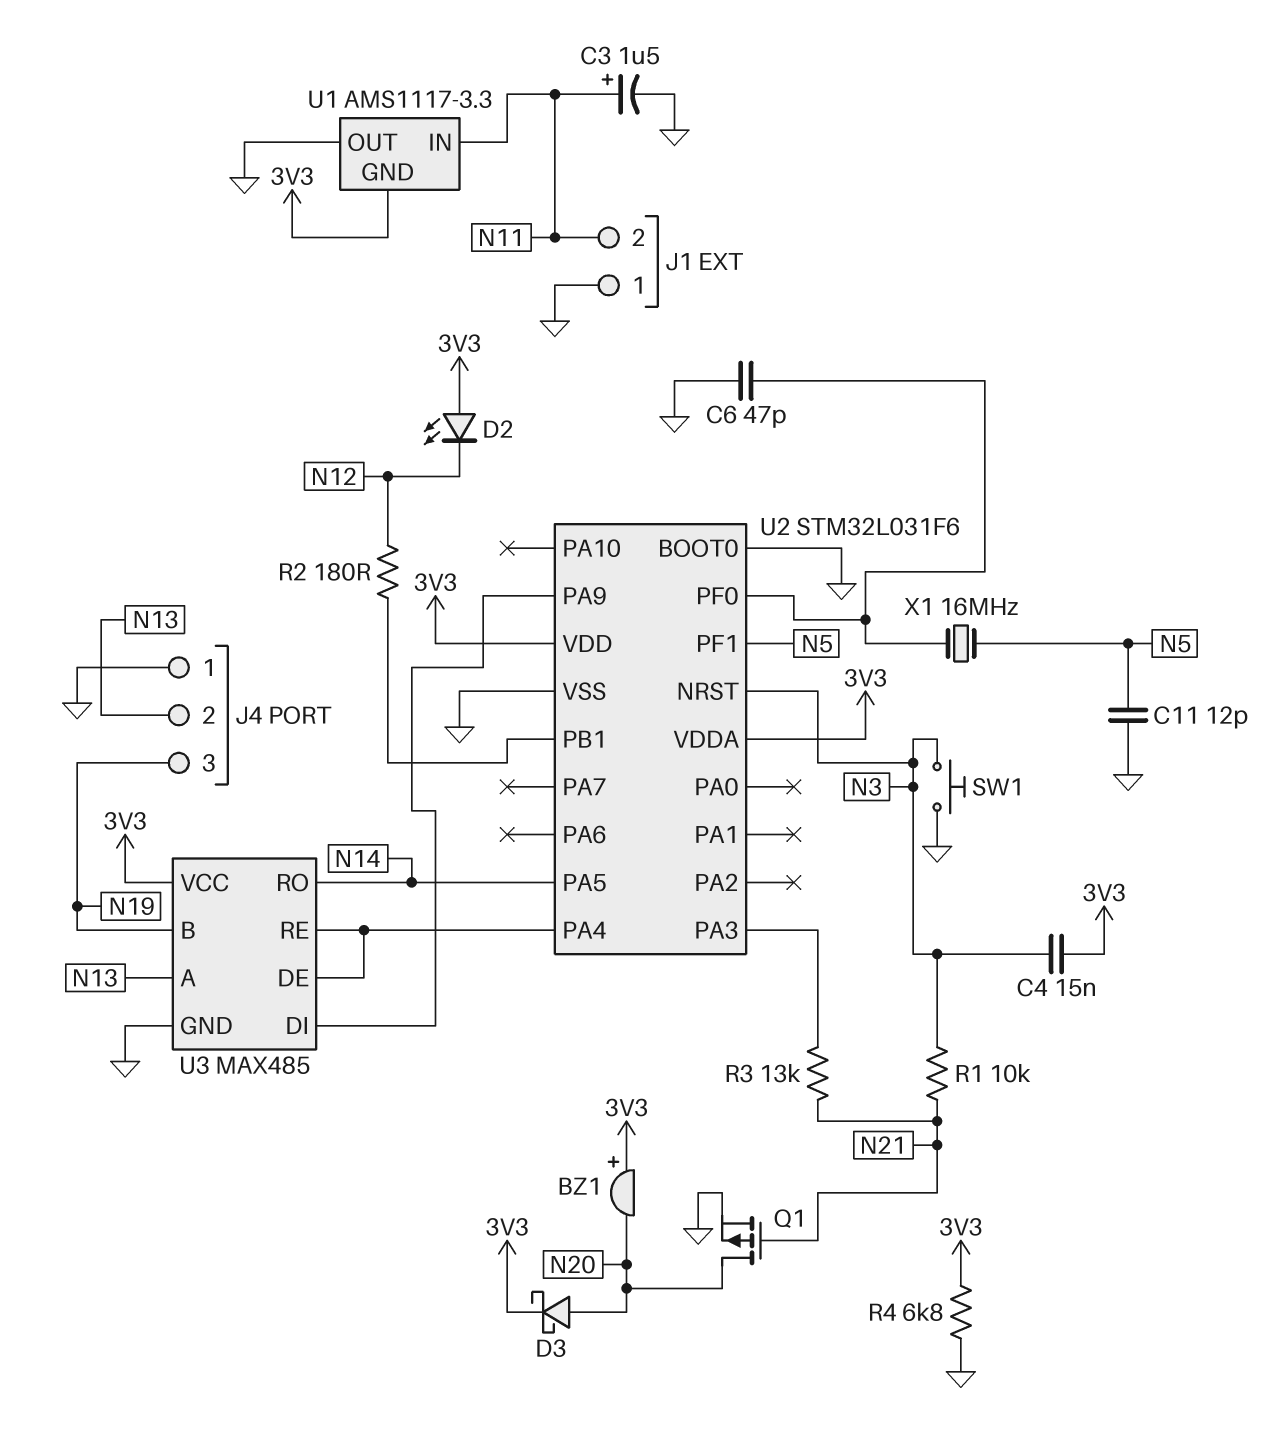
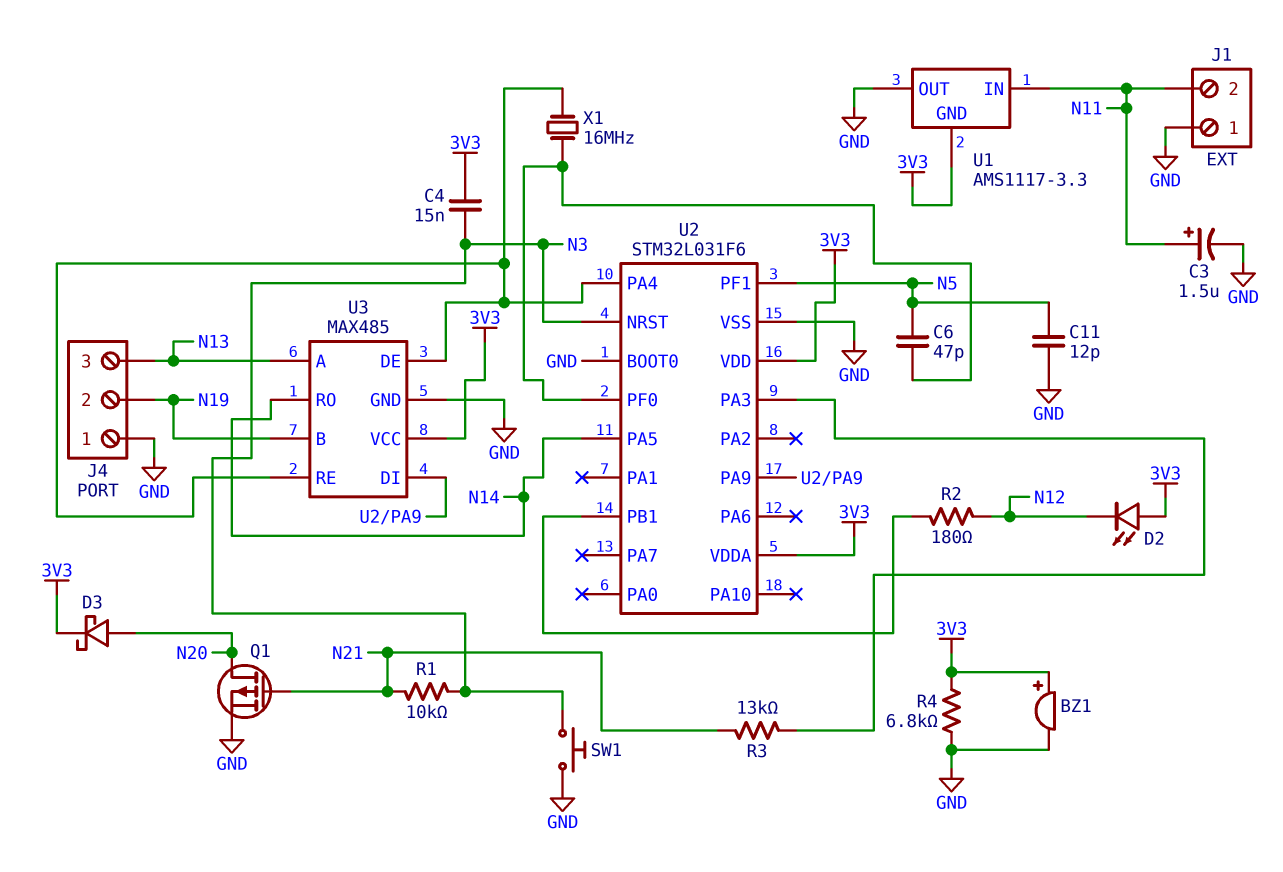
BZ1: buzzer (plus 3V3, minus N20) -> buzzer (plus 3V3, minus GND)
C6: 47pF (GND, U2/PF0) -> 47pF (N5, U2/PF0)
J4 pin 2: N13 -> N19
J4 pin 3: N19 -> N13
X1: 16MHz (N5, U2/PF0) -> 16MHz (U2/PA4, U2/PF0)

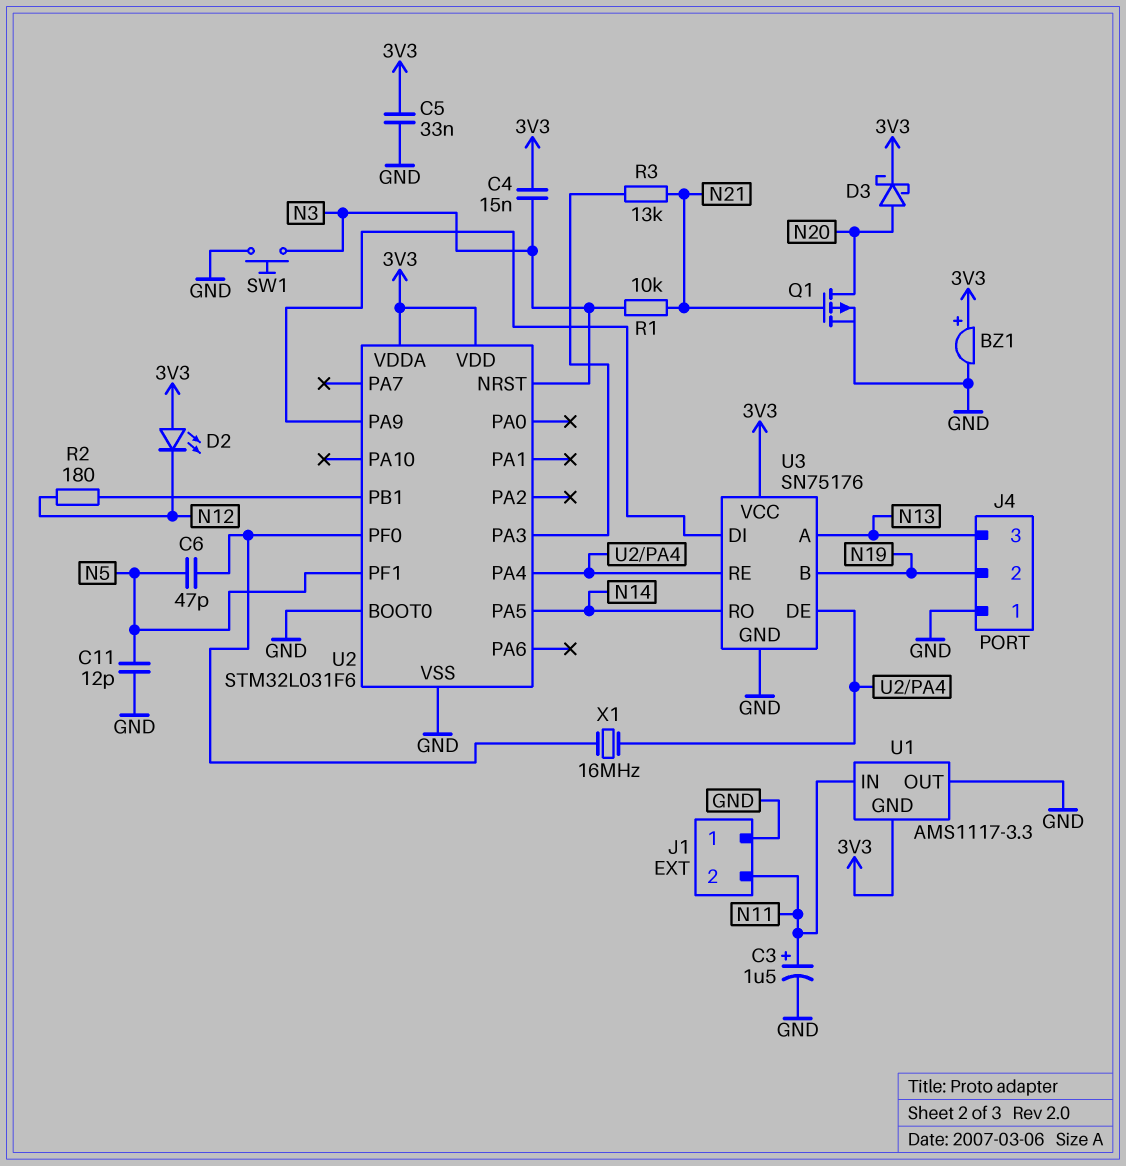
C5: none -> 33nF (3V3, GND)
R4: 6.8k (3V3, GND) -> none
U3: MAX485 -> SN75176

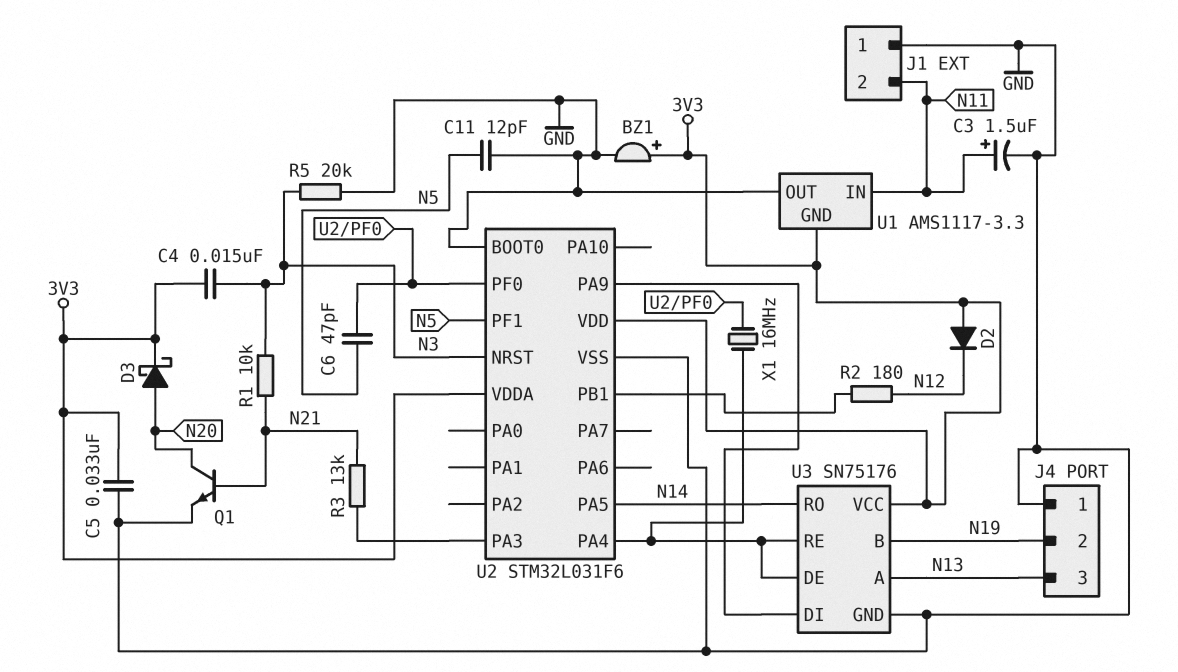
D2: LED (A 3V3, K N12) -> diode (A 3V3, K N12)
Q1: PMOS (G N21, D N20, S GND) -> NPN (B N21, C N20, E GND)
R5: none -> 20k (GND, N3)
SW1: button (GND, N3) -> none

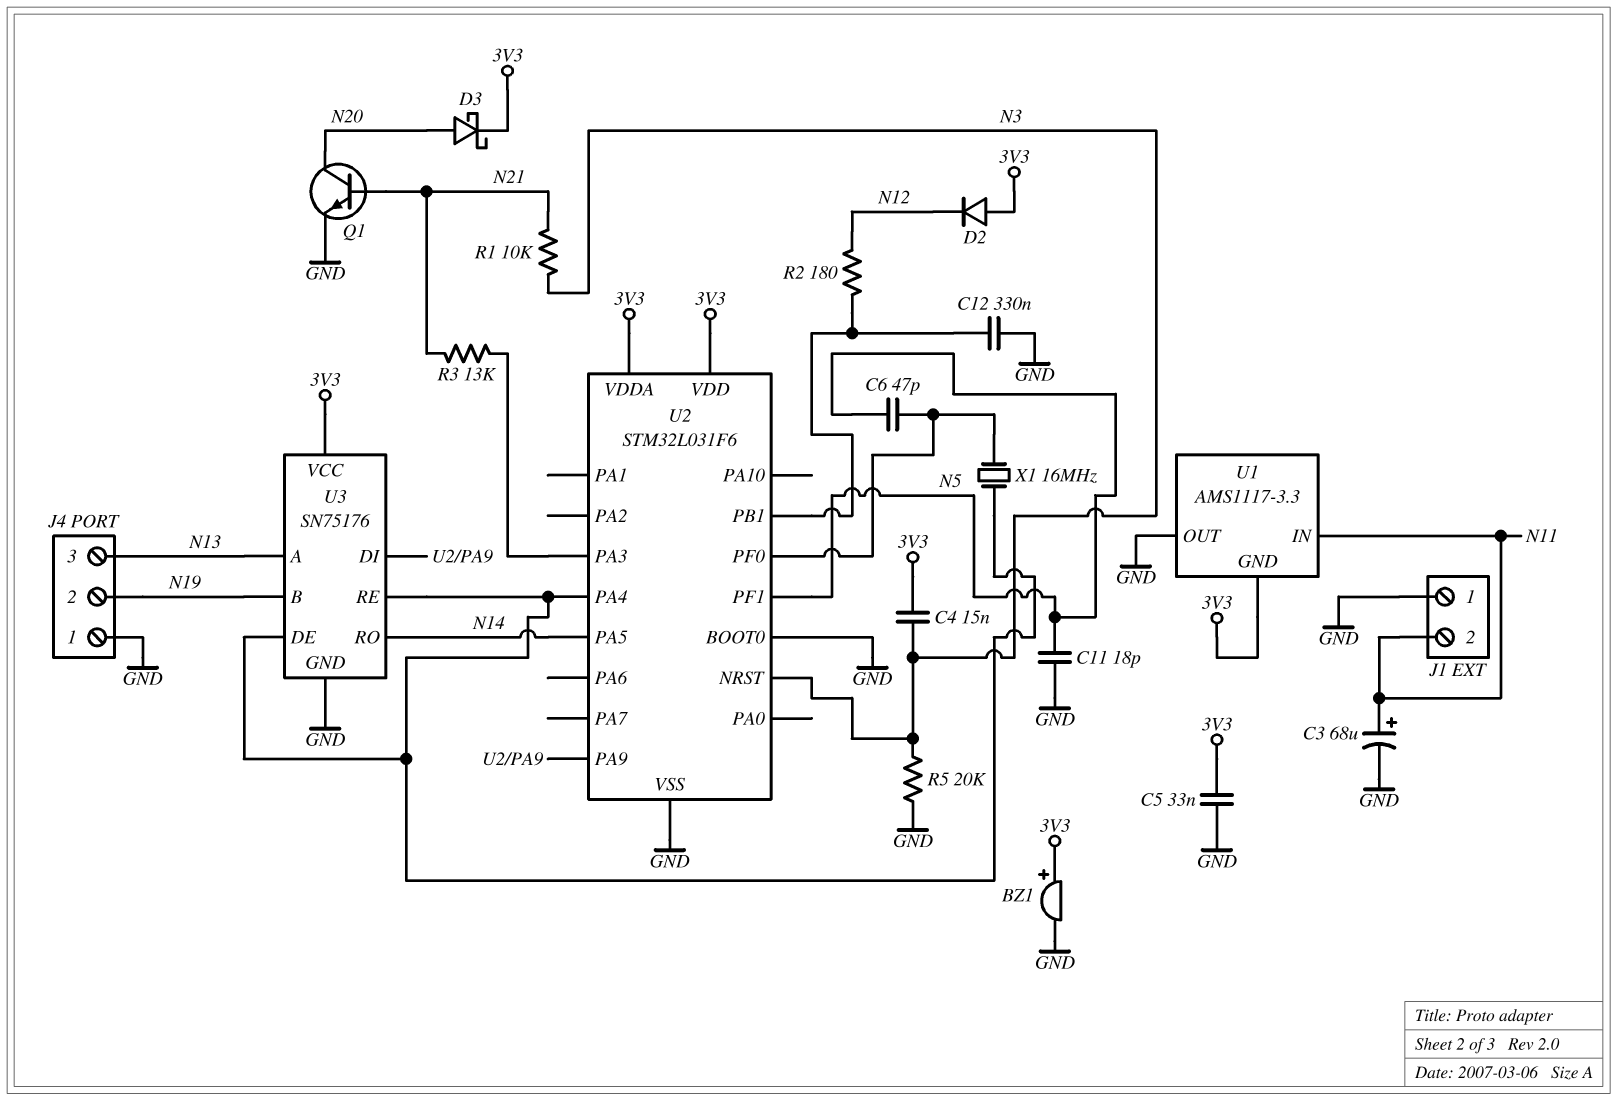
C3: 1.5uF (plus N11, minus GND) -> 68uF (plus N11, minus GND)
C11: 12pF (GND, N5) -> 18pF (GND, N5)
C12: none -> 330nF (GND, U2/PB1)

